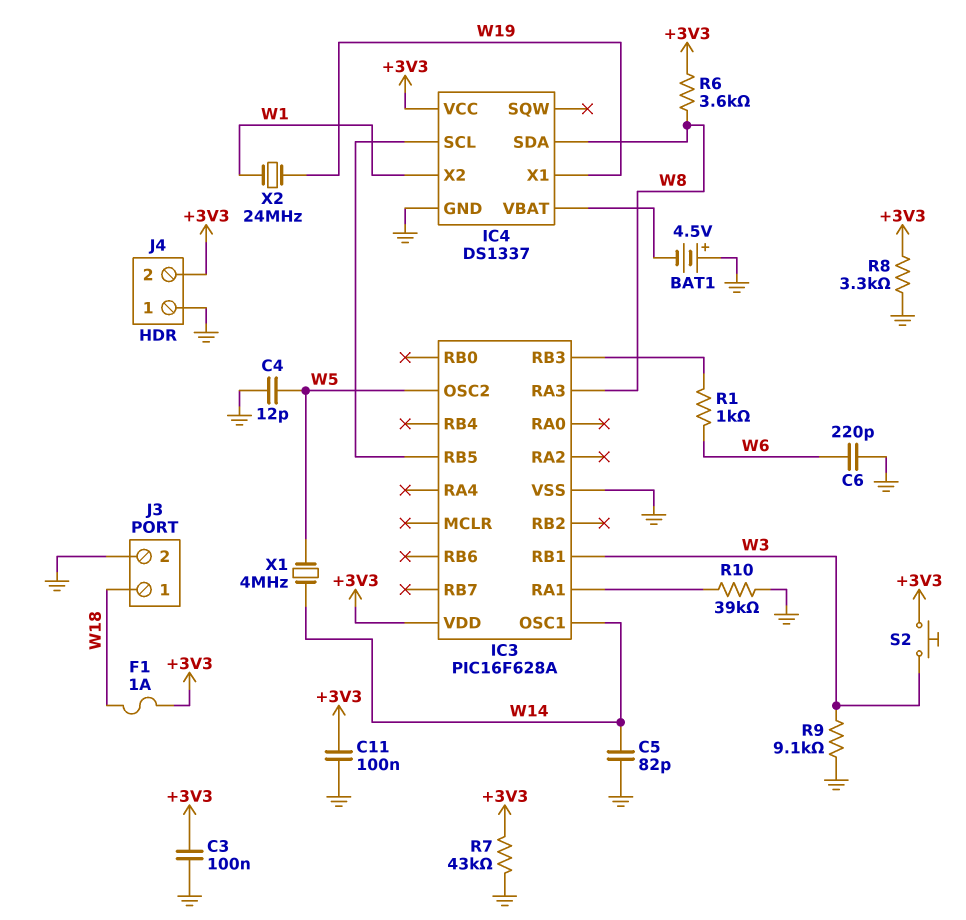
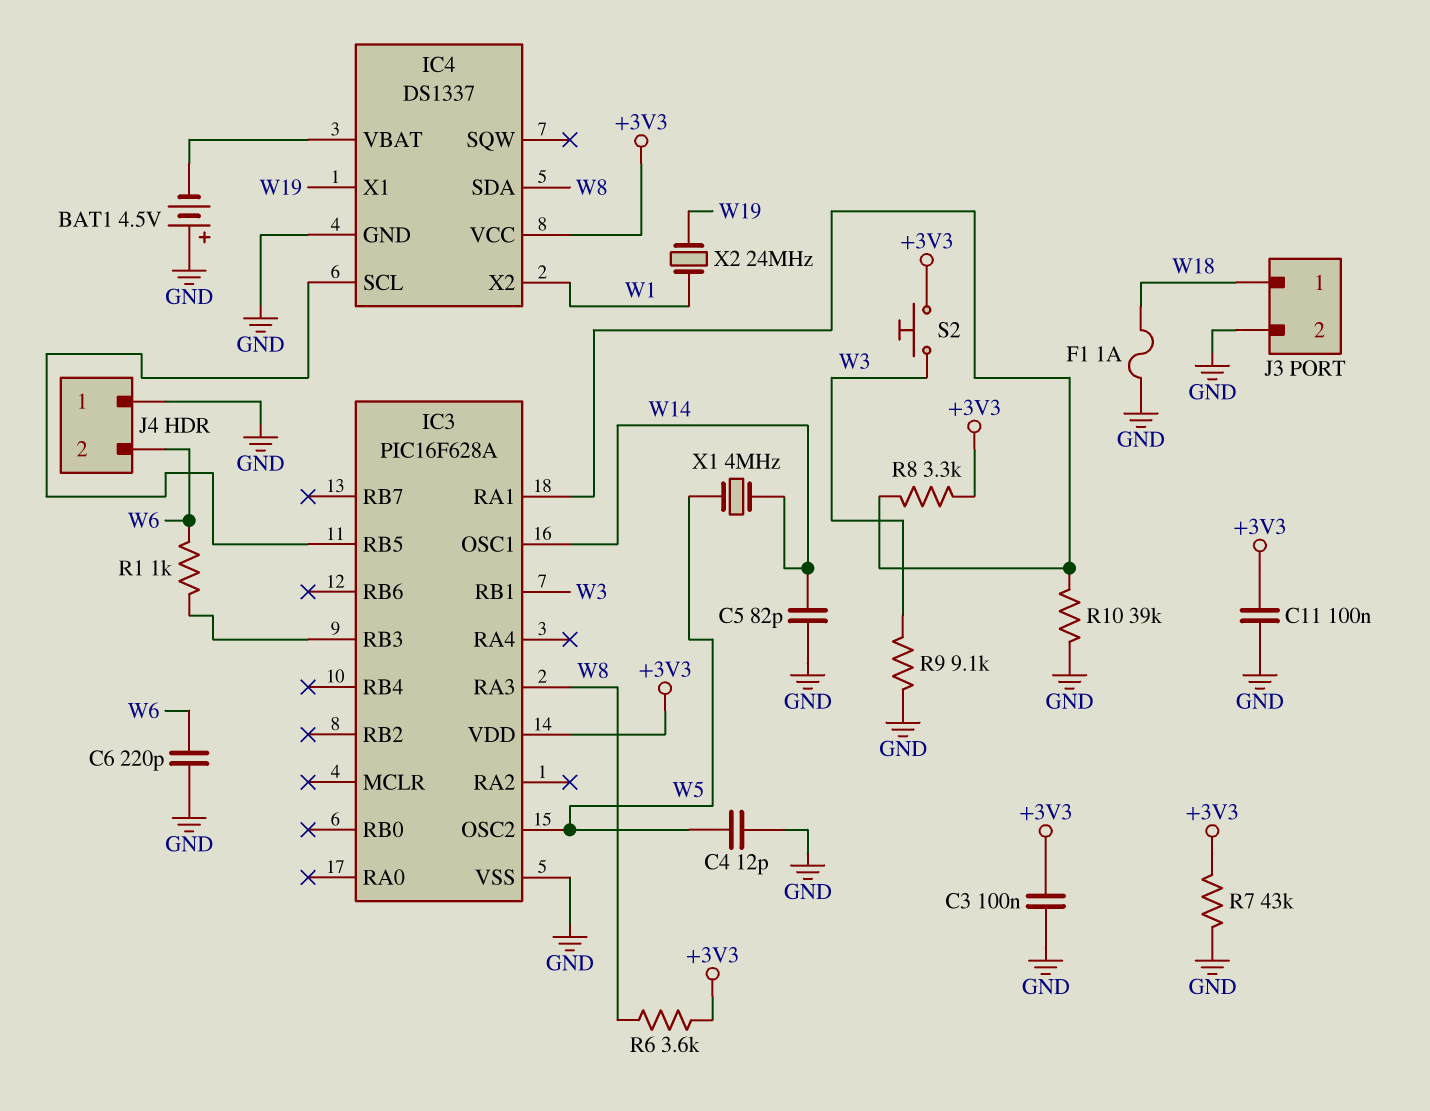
F1: 1A (+3V3, W18) -> 1A (GND, W18)
J4 pin 2: +3V3 -> W6
R8: 3.3k (+3V3, GND) -> 3.3k (+3V3, IC3/RA1)

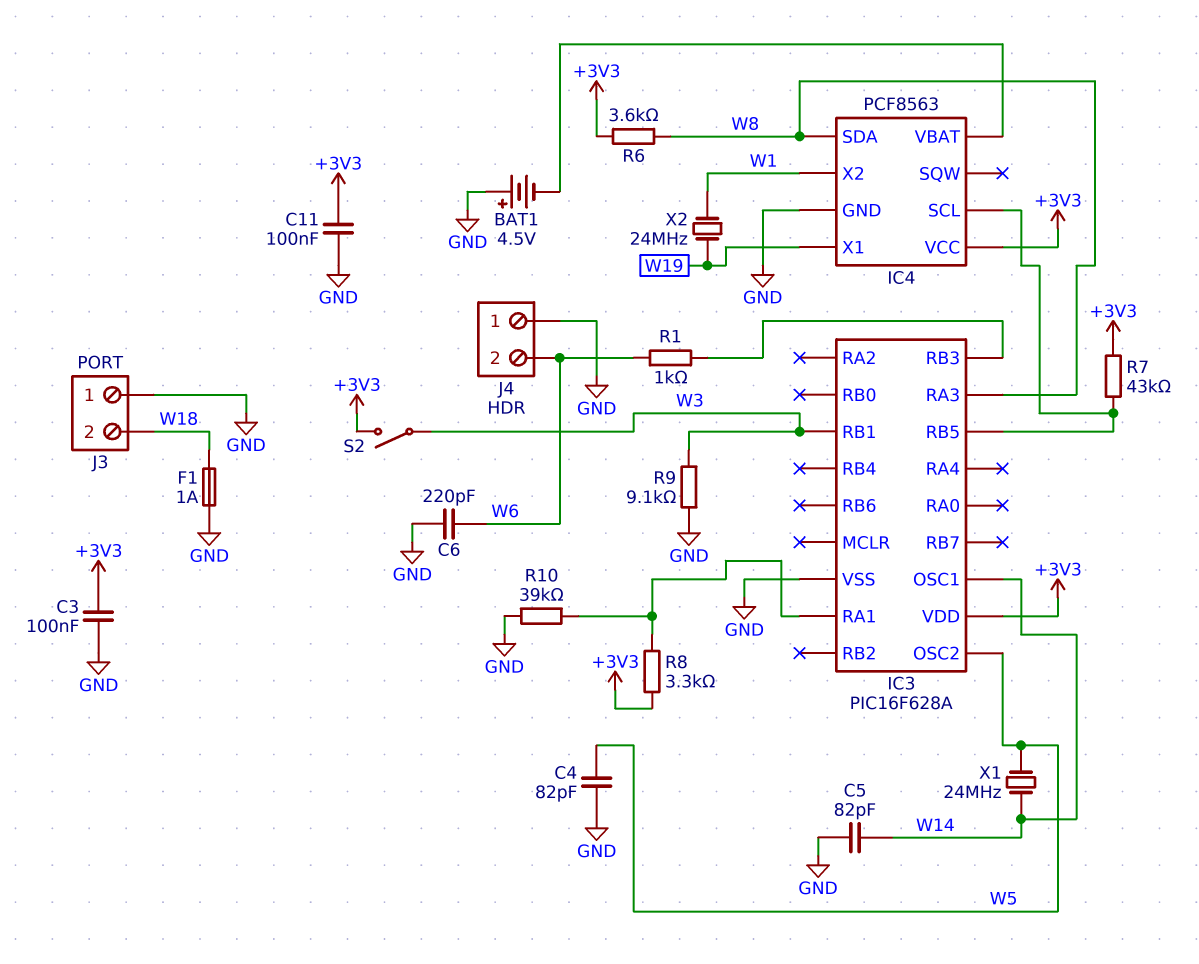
C4: 12pF (GND, W5) -> 82pF (GND, W5)
IC4: DS1337 -> PCF8563
J3 pin 1: W18 -> GND
J3 pin 2: GND -> W18
R7: 43k (+3V3, GND) -> 43k (+3V3, IC3/RB5)
S2: button (+3V3, W3) -> switch (+3V3, W3)
X1: 4MHz (W5, W14) -> 24MHz (W5, W14)

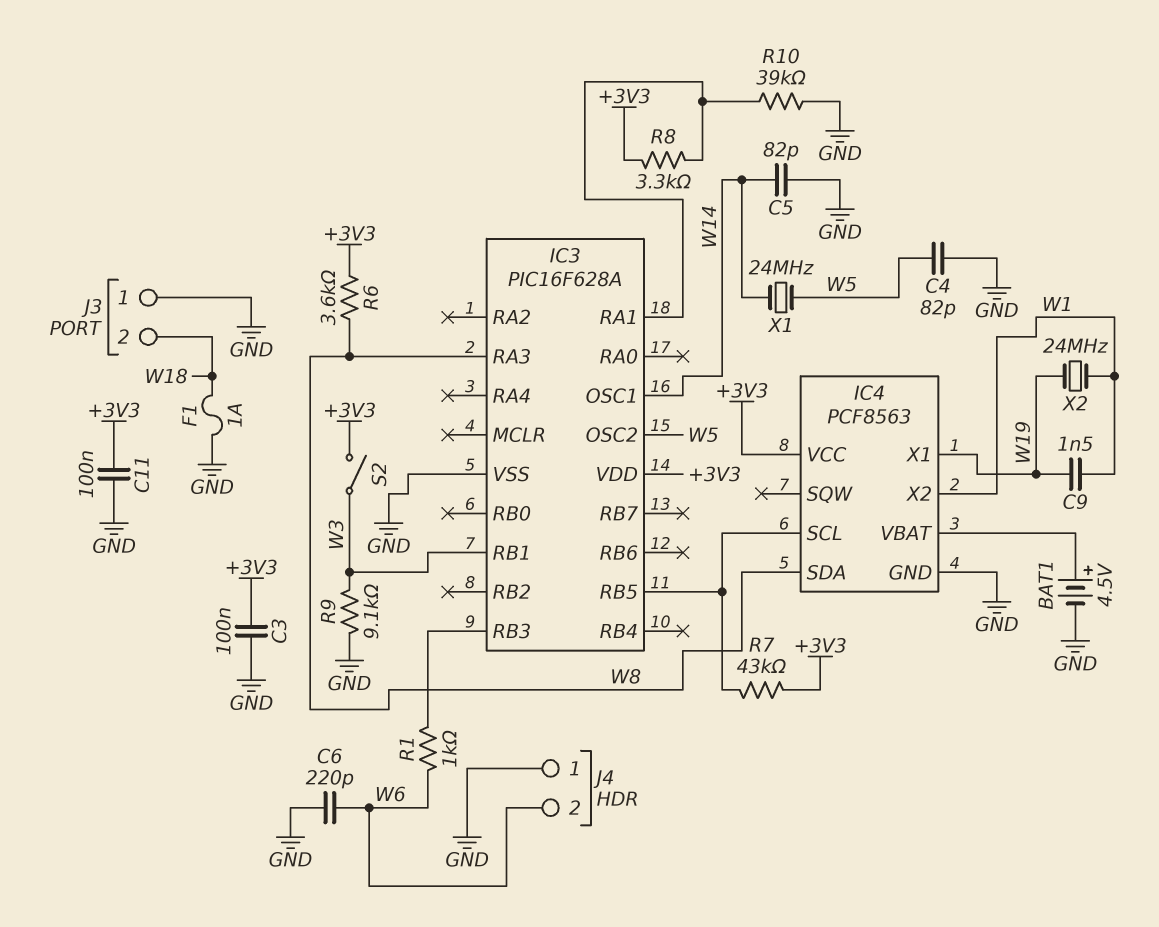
BAT1: 4.5V (plus GND, minus IC4/VBAT) -> 4.5V (plus IC4/VBAT, minus GND)
C9: none -> 1.5nF (W1, W19)

